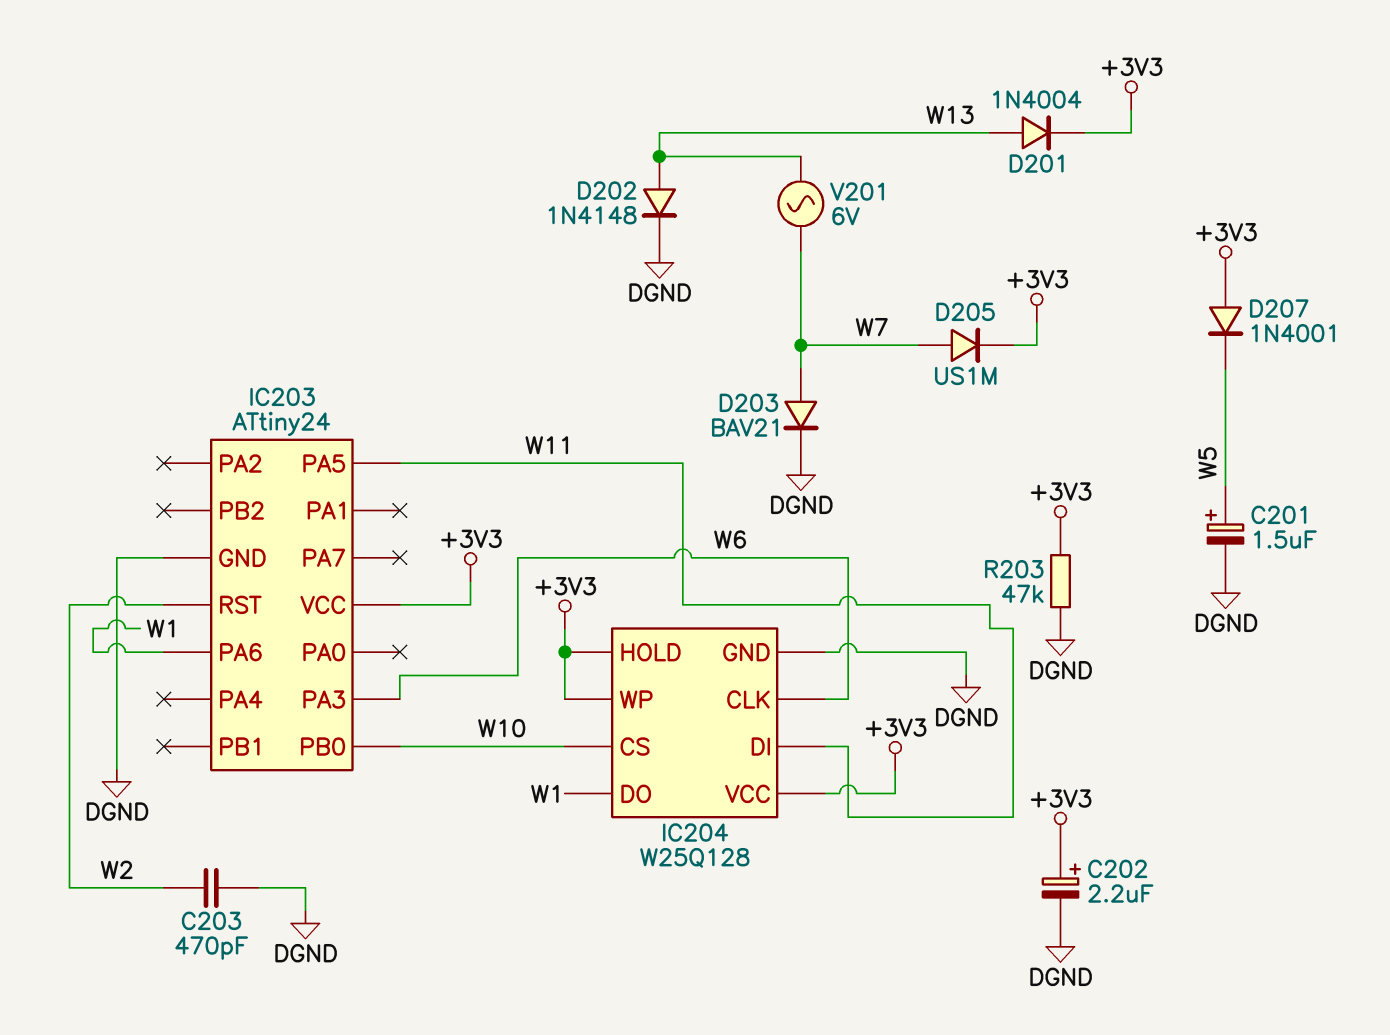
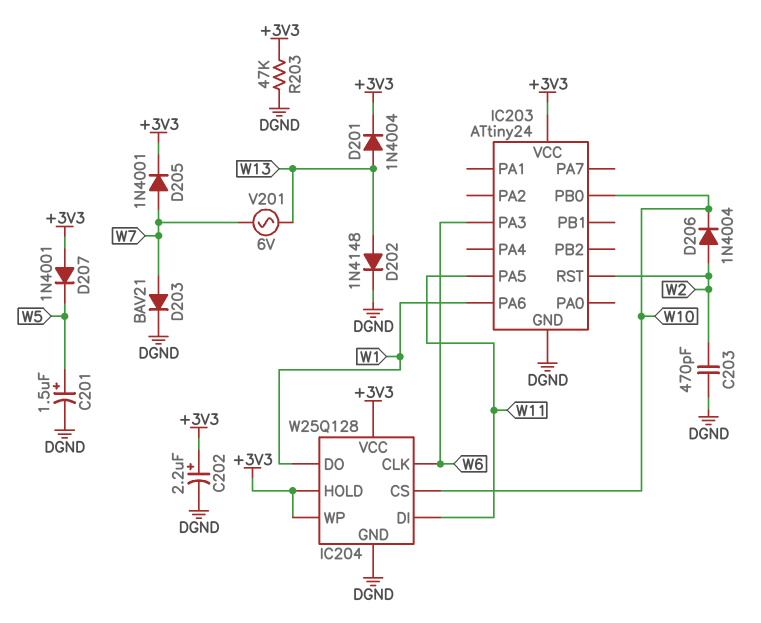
D205: diode US1M (A W7, K +3V3) -> diode 1N4001 (A W7, K +3V3)
D206: none -> diode 1N4004 (A W2, K W10)

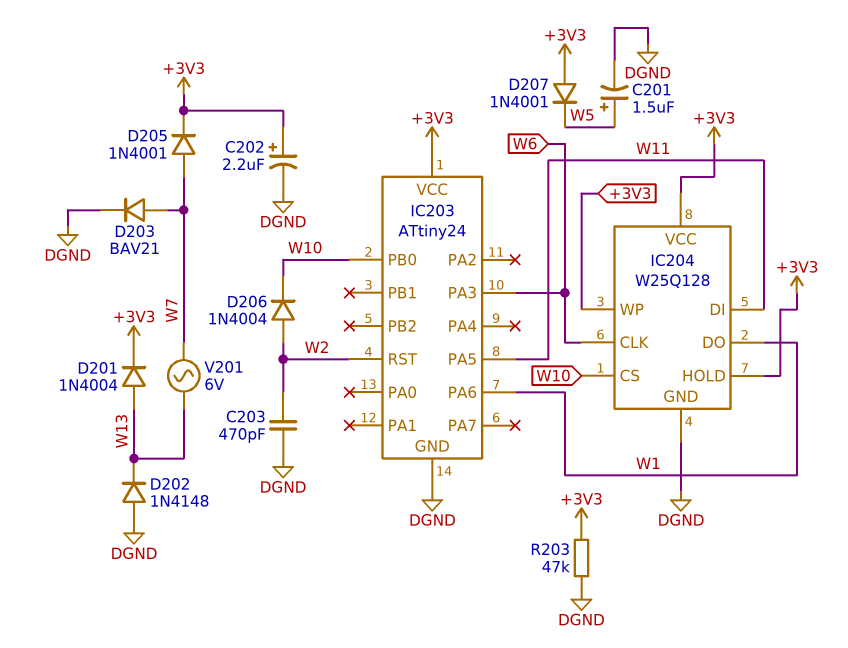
D202: diode 1N4148 (A W13, K DGND) -> diode 1N4148 (A DGND, K W13)

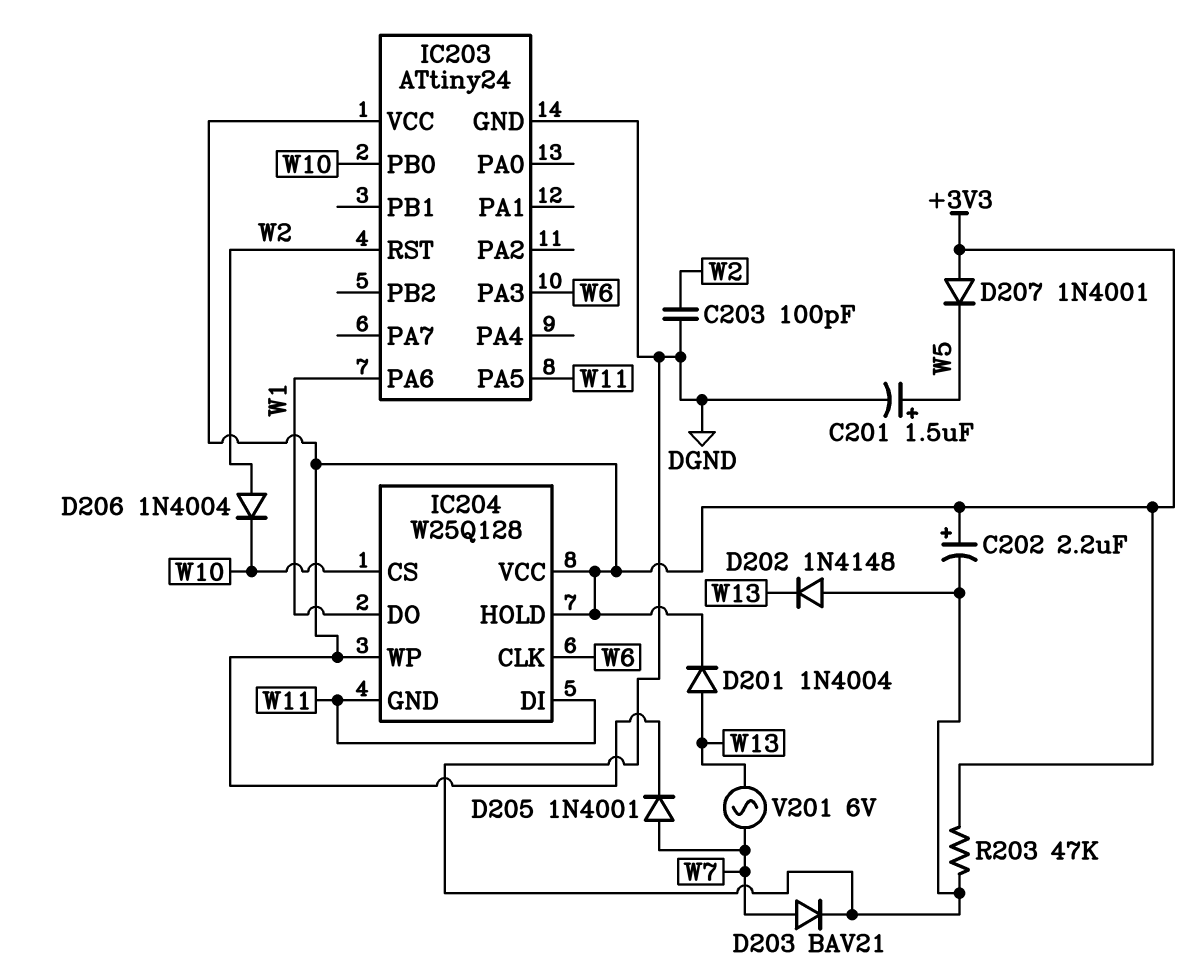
C203: 470pF (DGND, W2) -> 100pF (DGND, W2)
IC204 pin GND: DGND -> W11

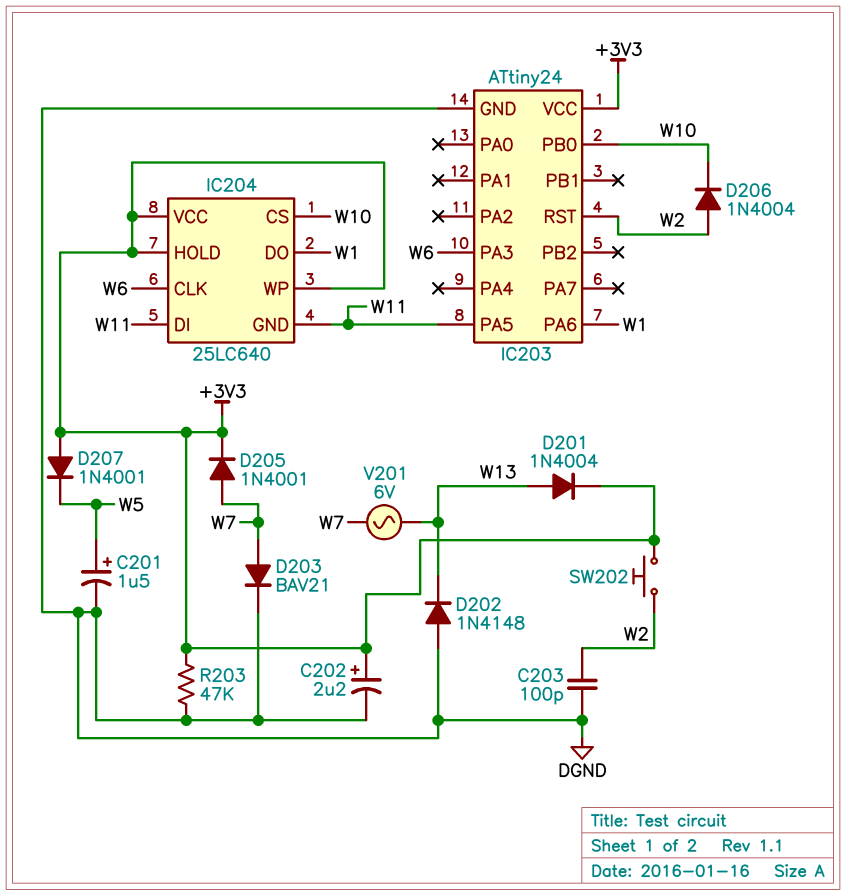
IC204: W25Q128 -> 25LC640
SW202: none -> button (+3V3, W2)

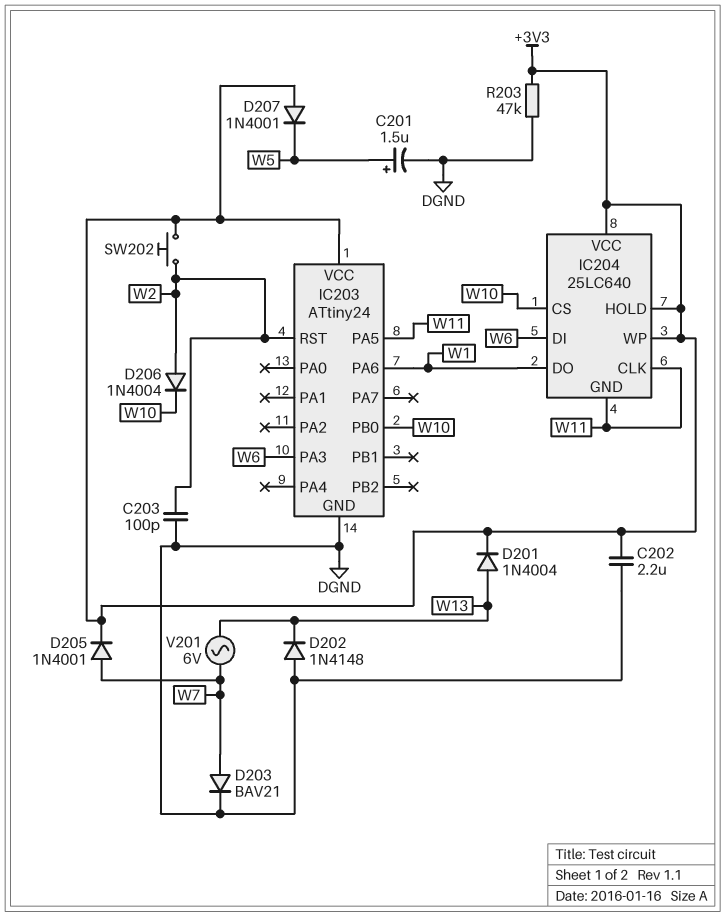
C202: 2.2uF (plus +3V3, minus DGND) -> 2.2uF (+3V3, DGND)
IC204 pin CLK: W6 -> W11
IC204 pin DI: W11 -> W6

